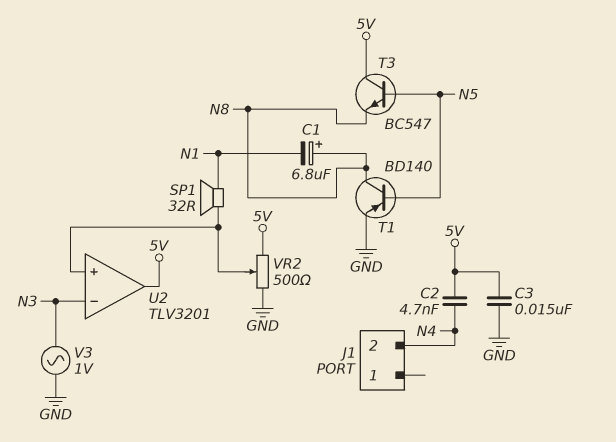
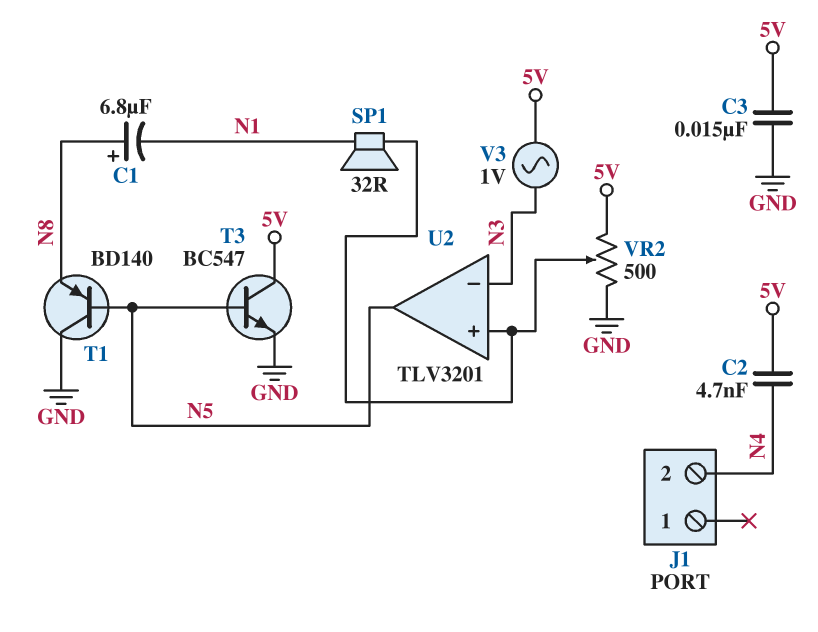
T1: PNP BD140 (B N5, C N8, E GND) -> PNP BD140 (B N5, C GND, E N8)
T3: NPN BC547 (B N5, C 5V, E N8) -> NPN BC547 (B N5, C 5V, E GND)
U2 pin out: 5V -> N5
V3: AC 1V (GND, N3) -> AC 1V (5V, N3)

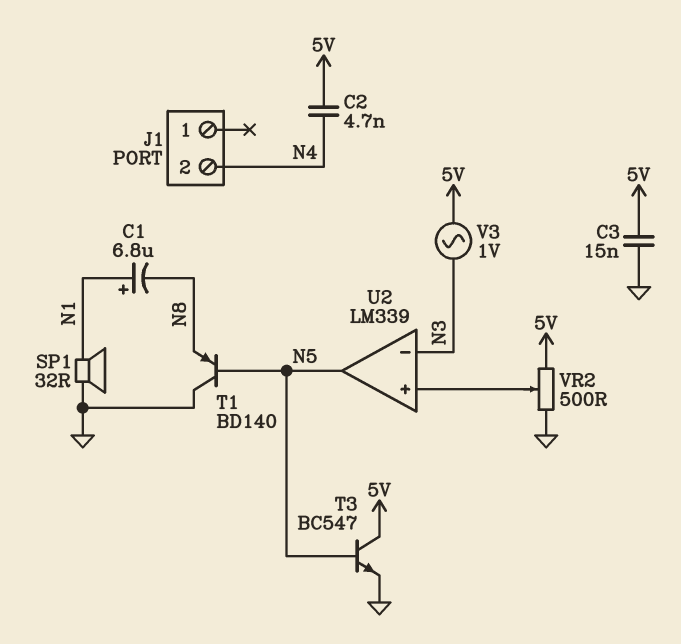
C1: 6.8uF (plus N8, minus N1) -> 6.8uF (plus N1, minus N8)
SP1: speaker 32R (N1, U2/in+) -> speaker 32R (GND, N1)
U2: TLV3201 -> LM339

